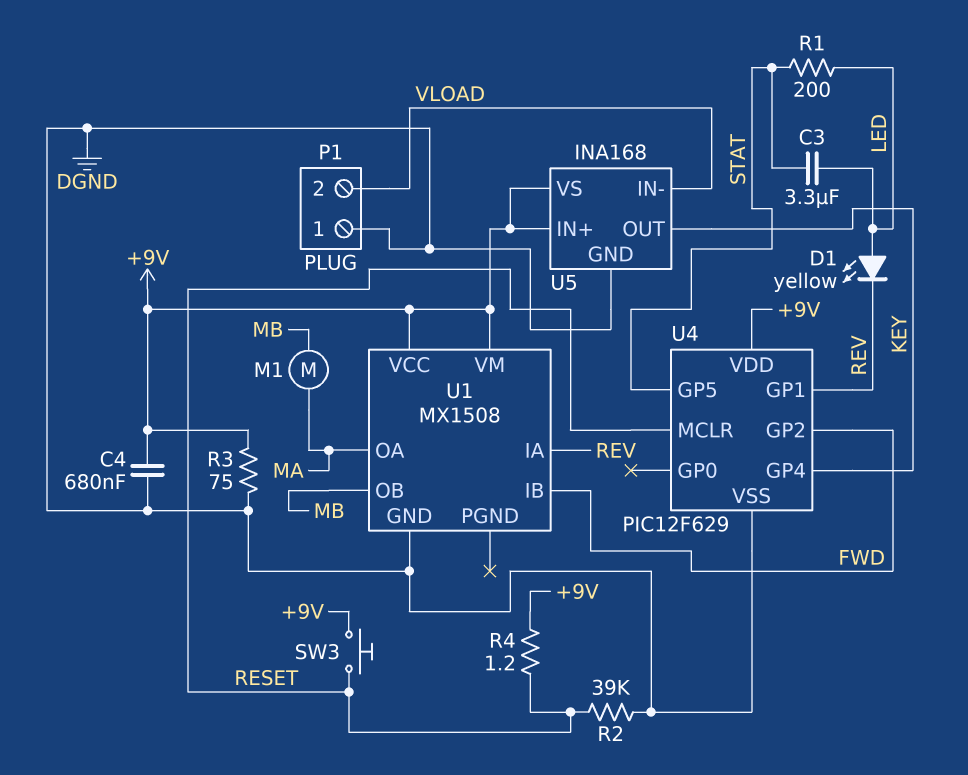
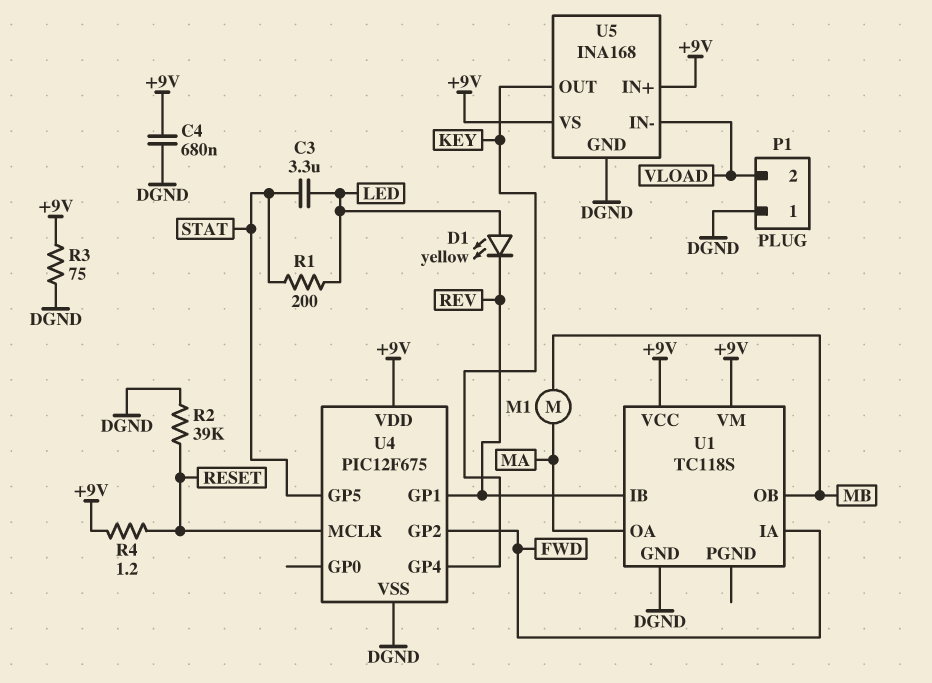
SW3: button (+9V, RESET) -> none
U1: MX1508 -> TC118S
U1 pin IA: REV -> FWD
U1 pin IB: FWD -> REV
U4: PIC12F629 -> PIC12F675

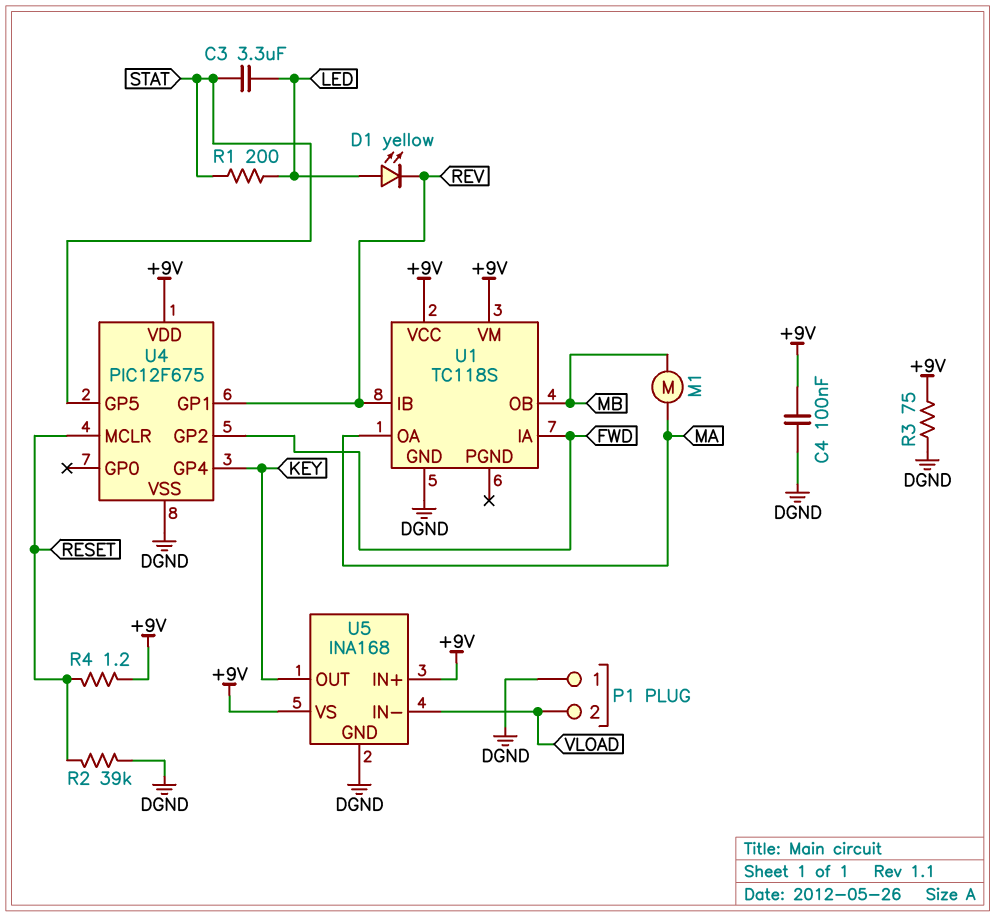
C4: 680nF (+9V, DGND) -> 100nF (+9V, DGND)

